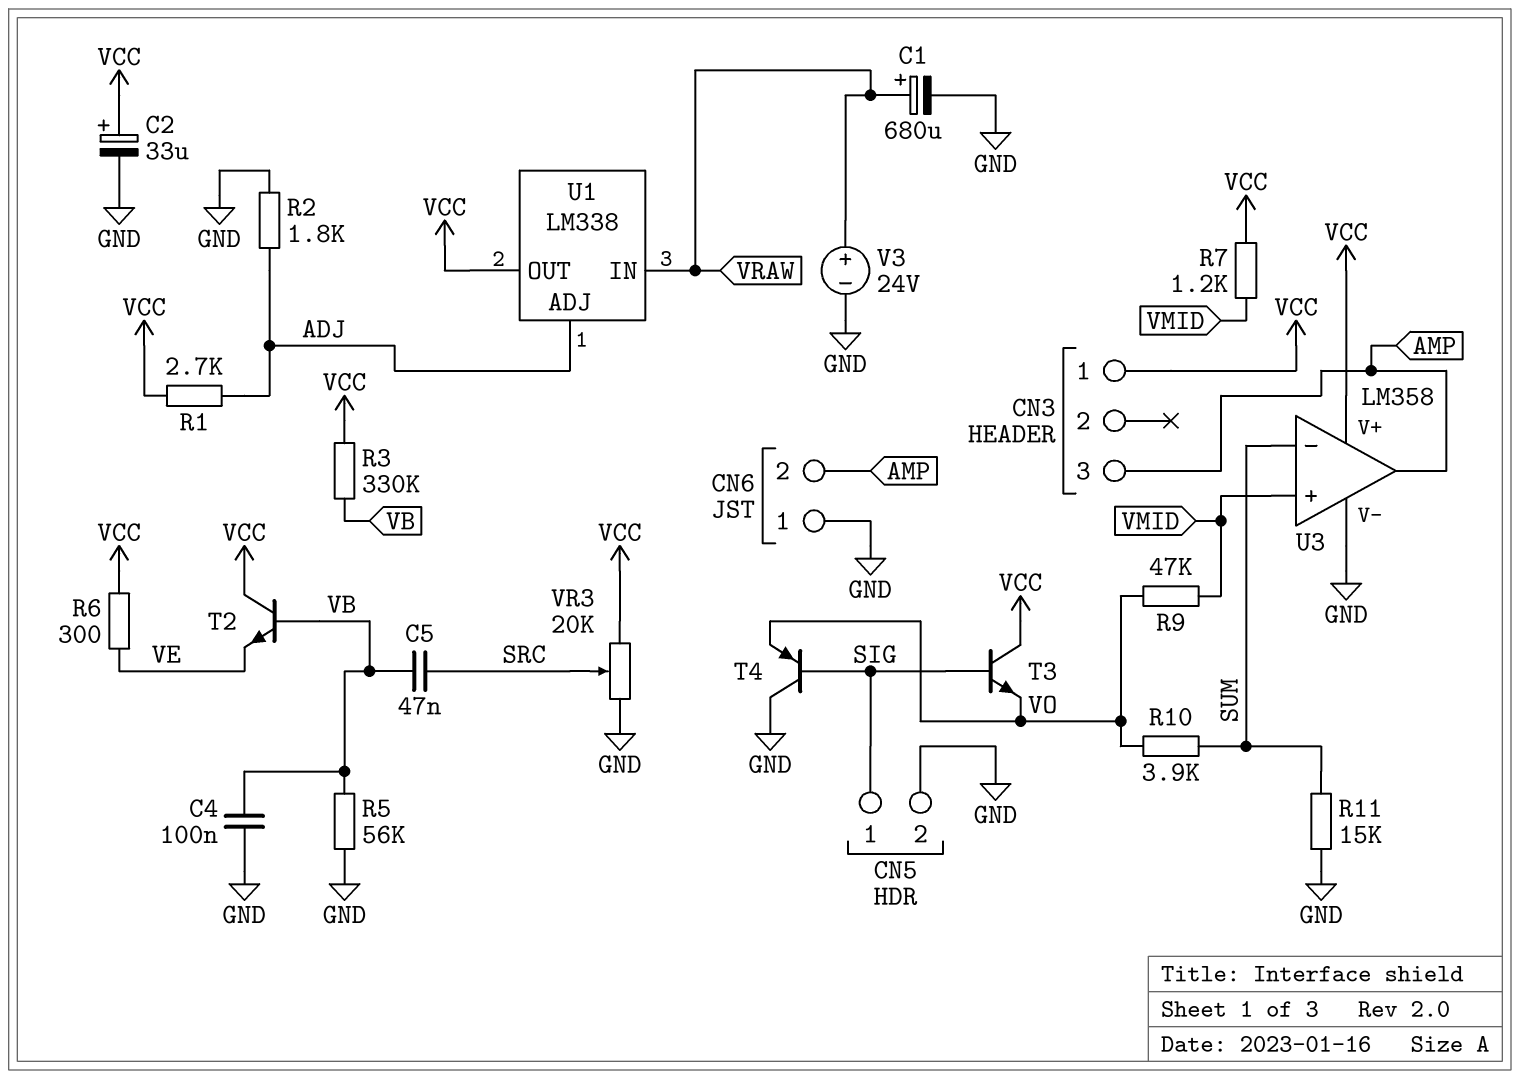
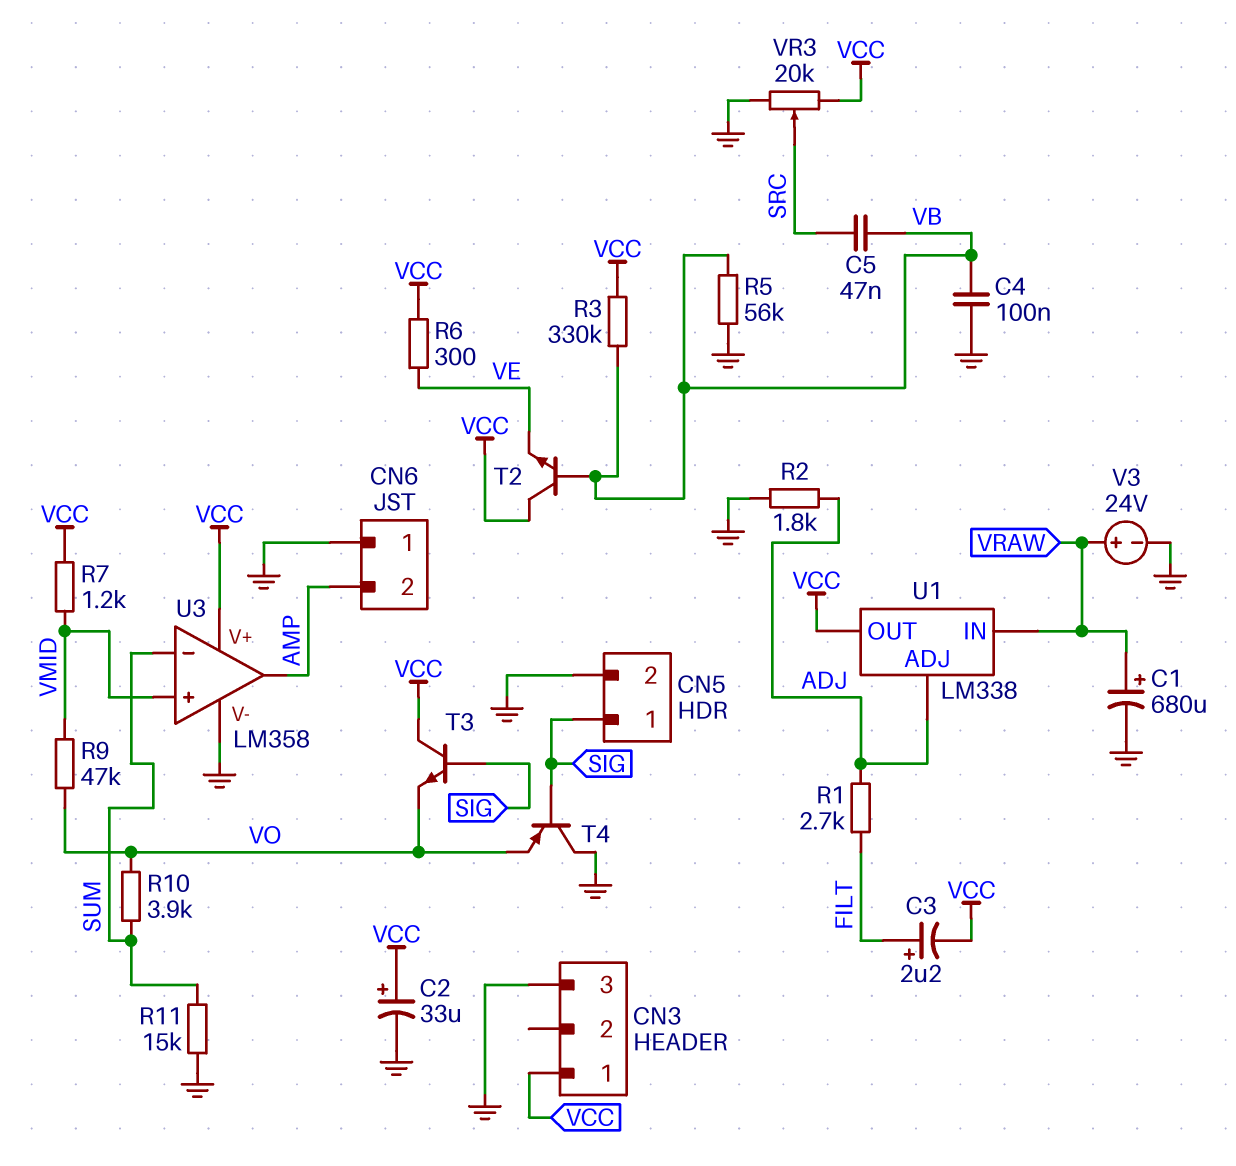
C3: none -> 2.2uF (plus FILT, minus VCC)
CN3 pin 3: AMP -> GND
R1: 2.7k (ADJ, VCC) -> 2.7k (ADJ, FILT)

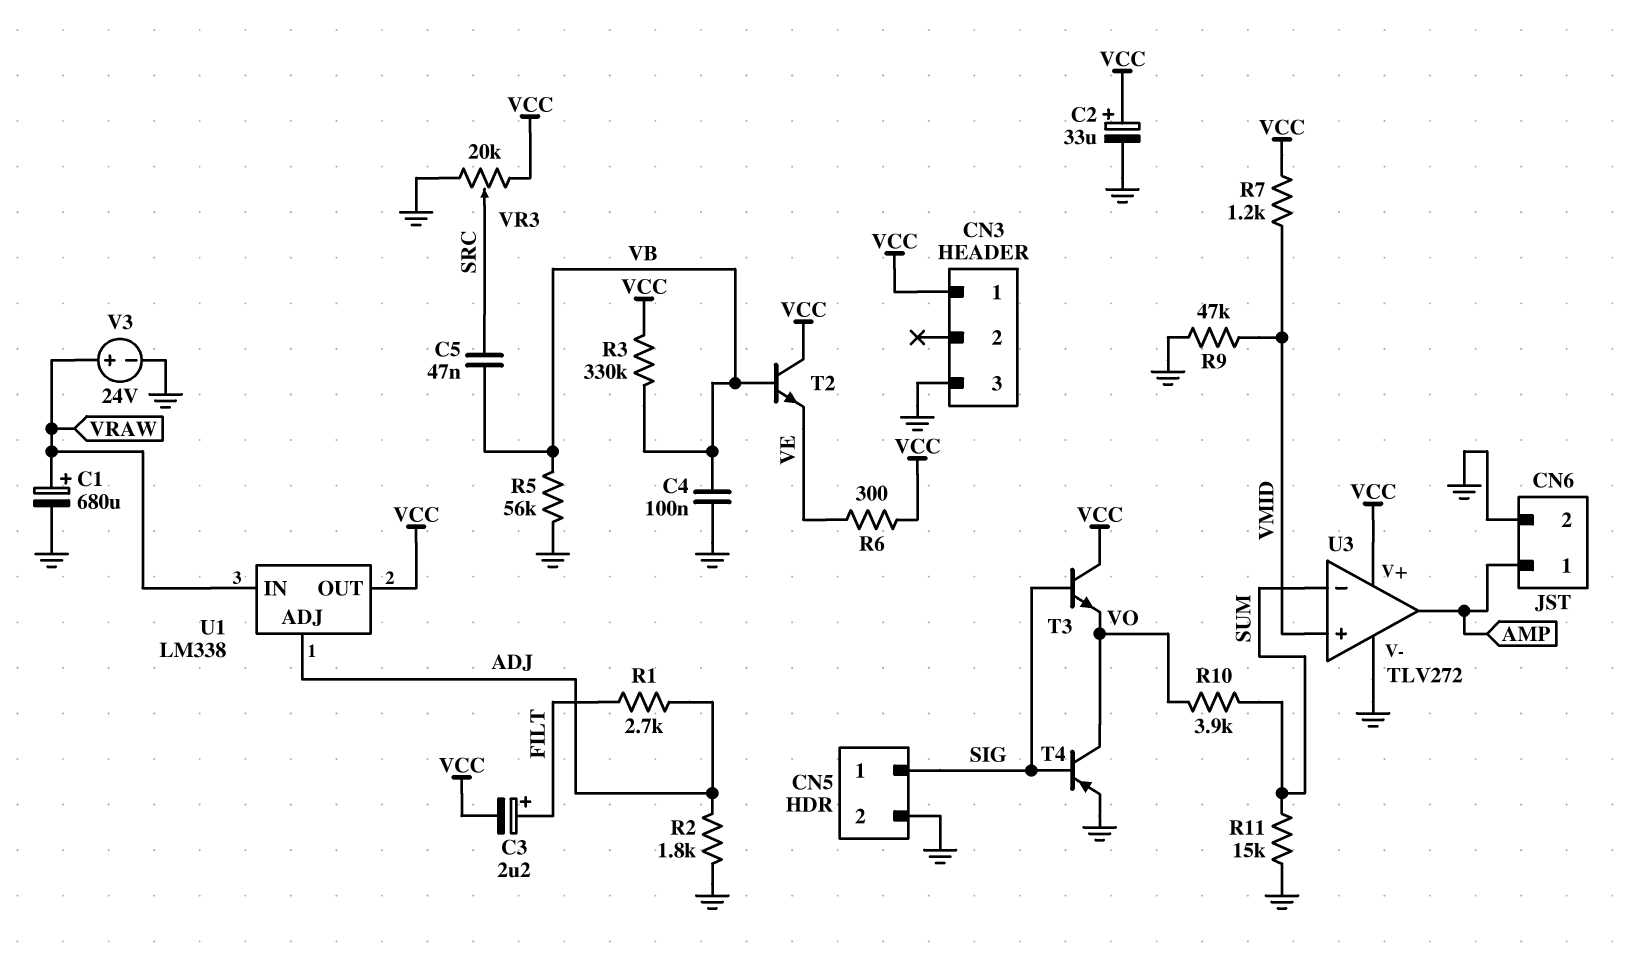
CN6 pin 1: GND -> AMP
CN6 pin 2: AMP -> GND
R9: 47k (VMID, VO) -> 47k (GND, VMID)
T4: PNP (B SIG, C GND, E VO) -> PNP (B SIG, C VO, E GND)
U3: LM358 -> TLV272

